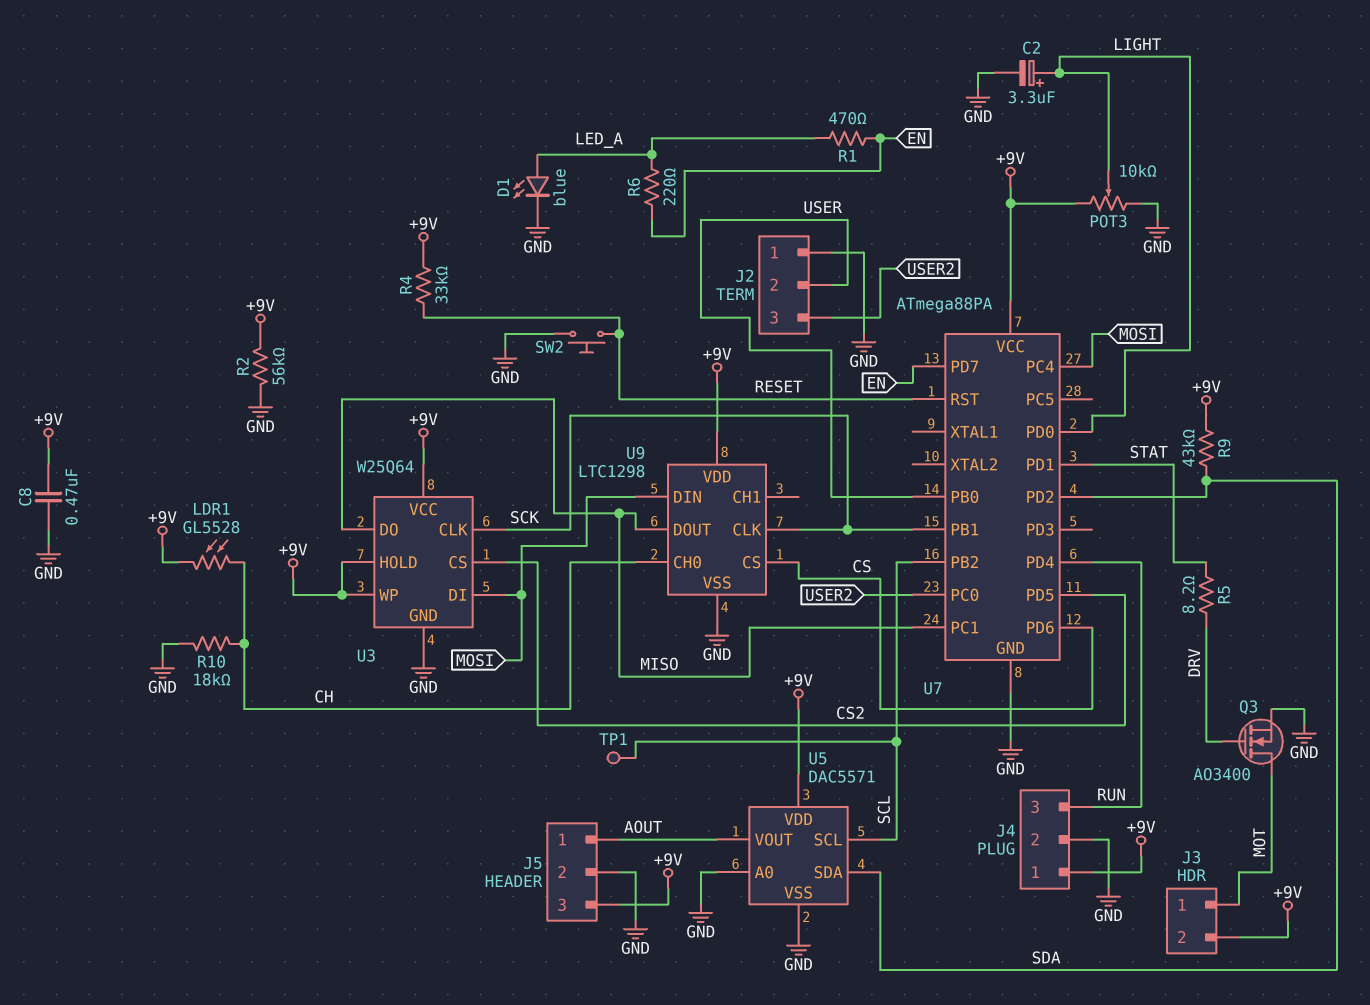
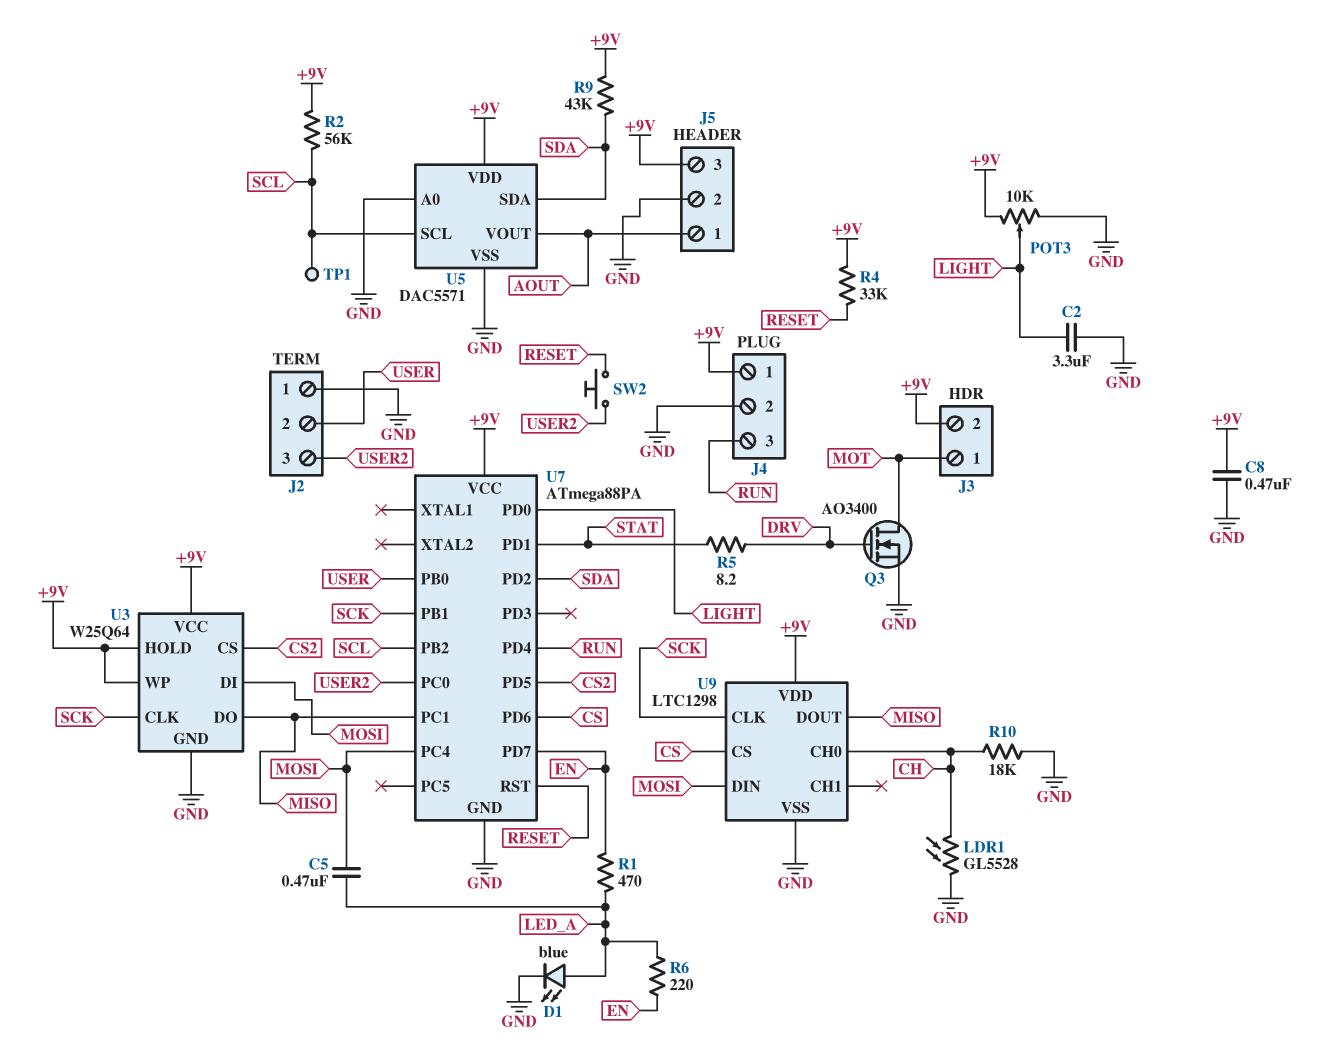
C2: 3.3uF (plus LIGHT, minus GND) -> 3.3uF (GND, LIGHT)
C5: none -> 470nF (LED_A, MOSI)
LDR1: GL5528 (+9V, CH) -> GL5528 (CH, GND)
R2: 56k (+9V, GND) -> 56k (+9V, SCL)
SW2: button (GND, RESET) -> button (RESET, USER2)

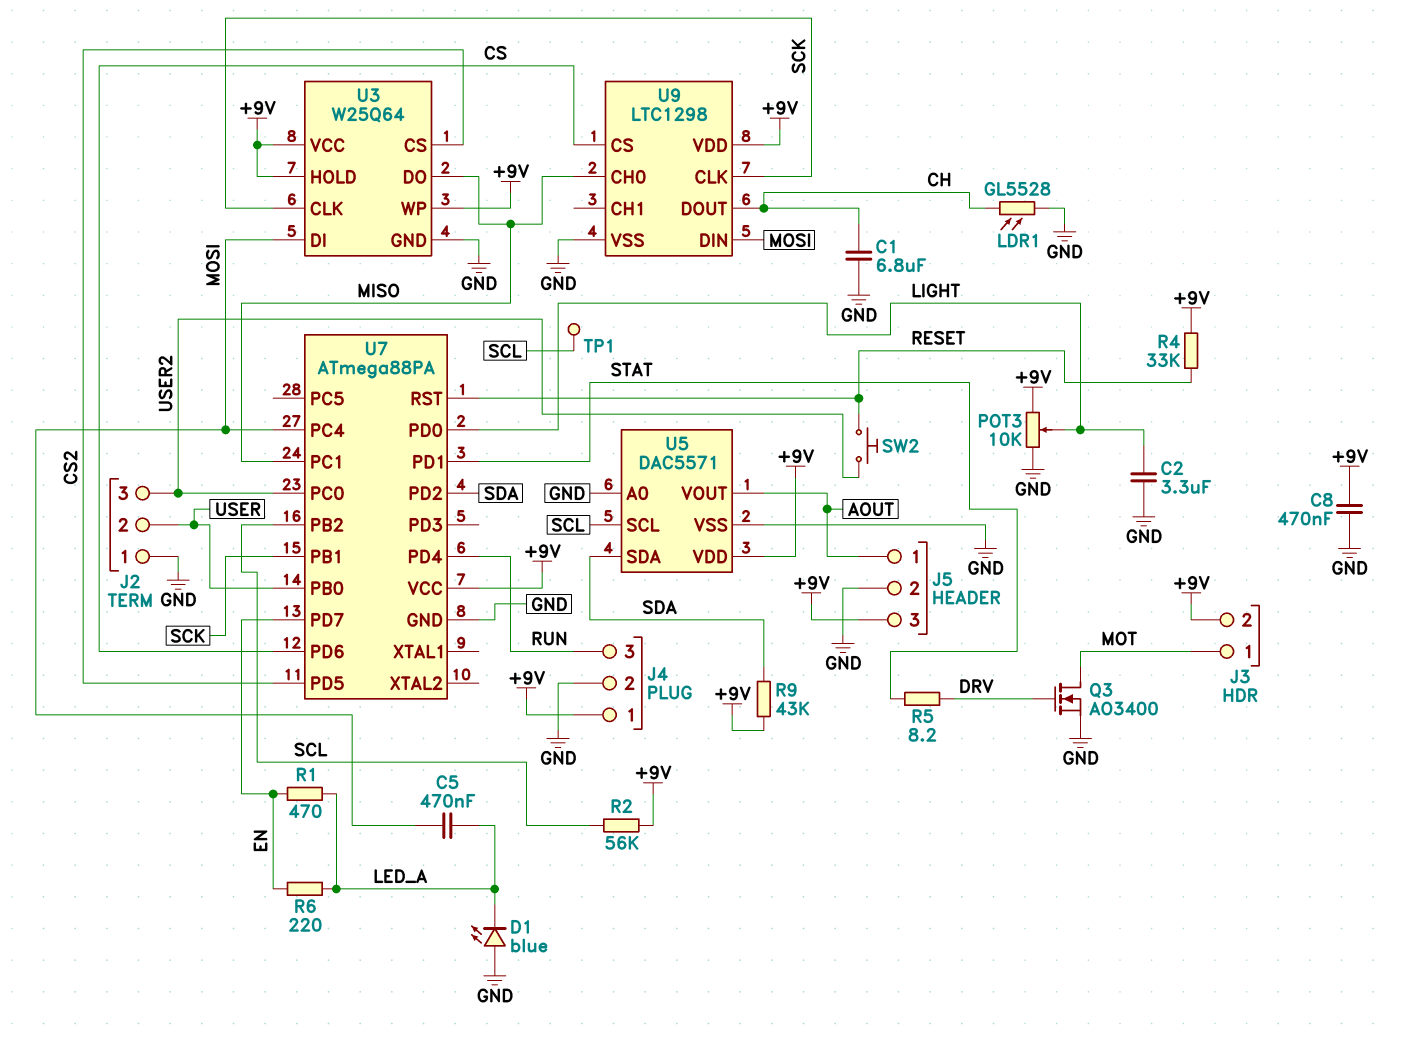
C1: none -> 6.8uF (CH, GND)
D1: LED blue (A LED_A, K GND) -> LED blue (A GND, K LED_A)
R10: 18k (CH, GND) -> none
U9 pin CH0: CH -> MISO
U9 pin DOUT: MISO -> CH

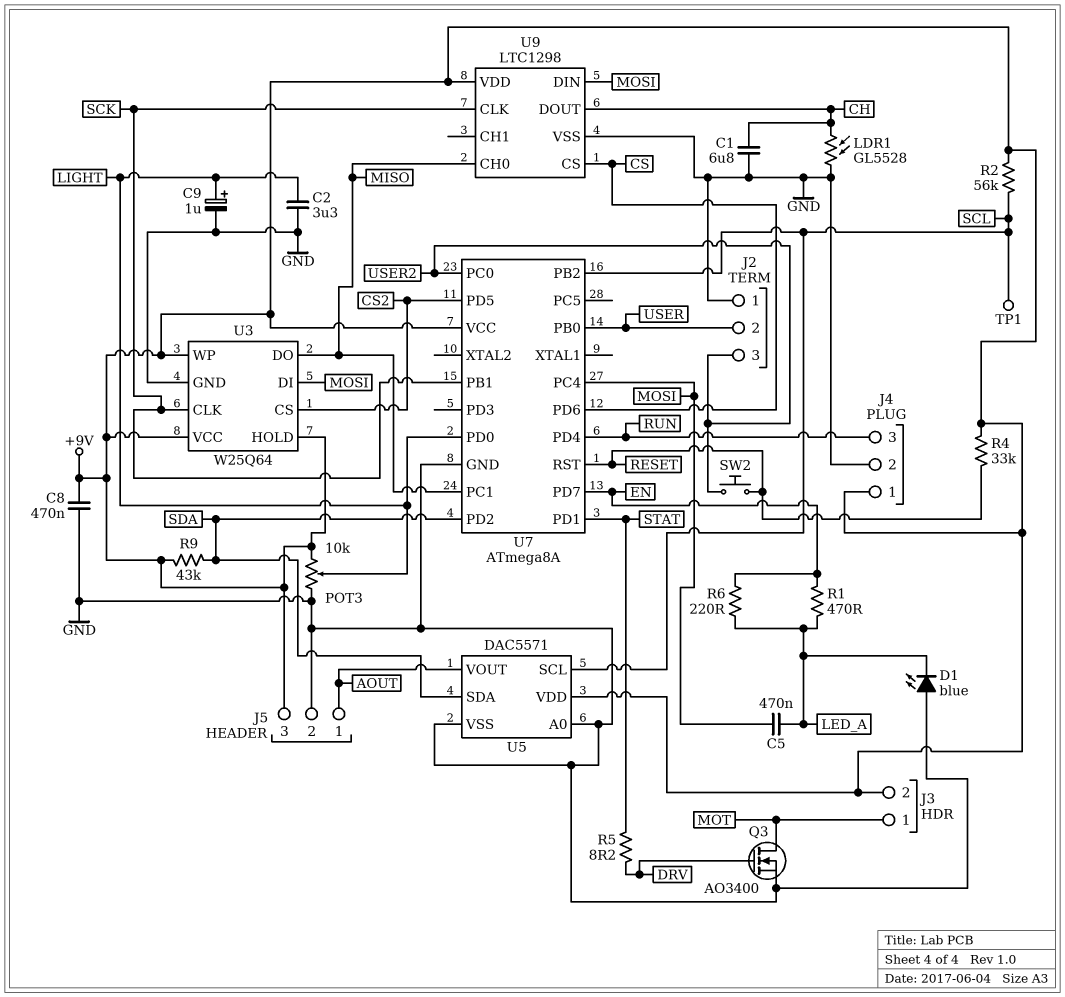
C9: none -> 1uF (plus LIGHT, minus GND)
U7: ATmega88PA -> ATmega8A

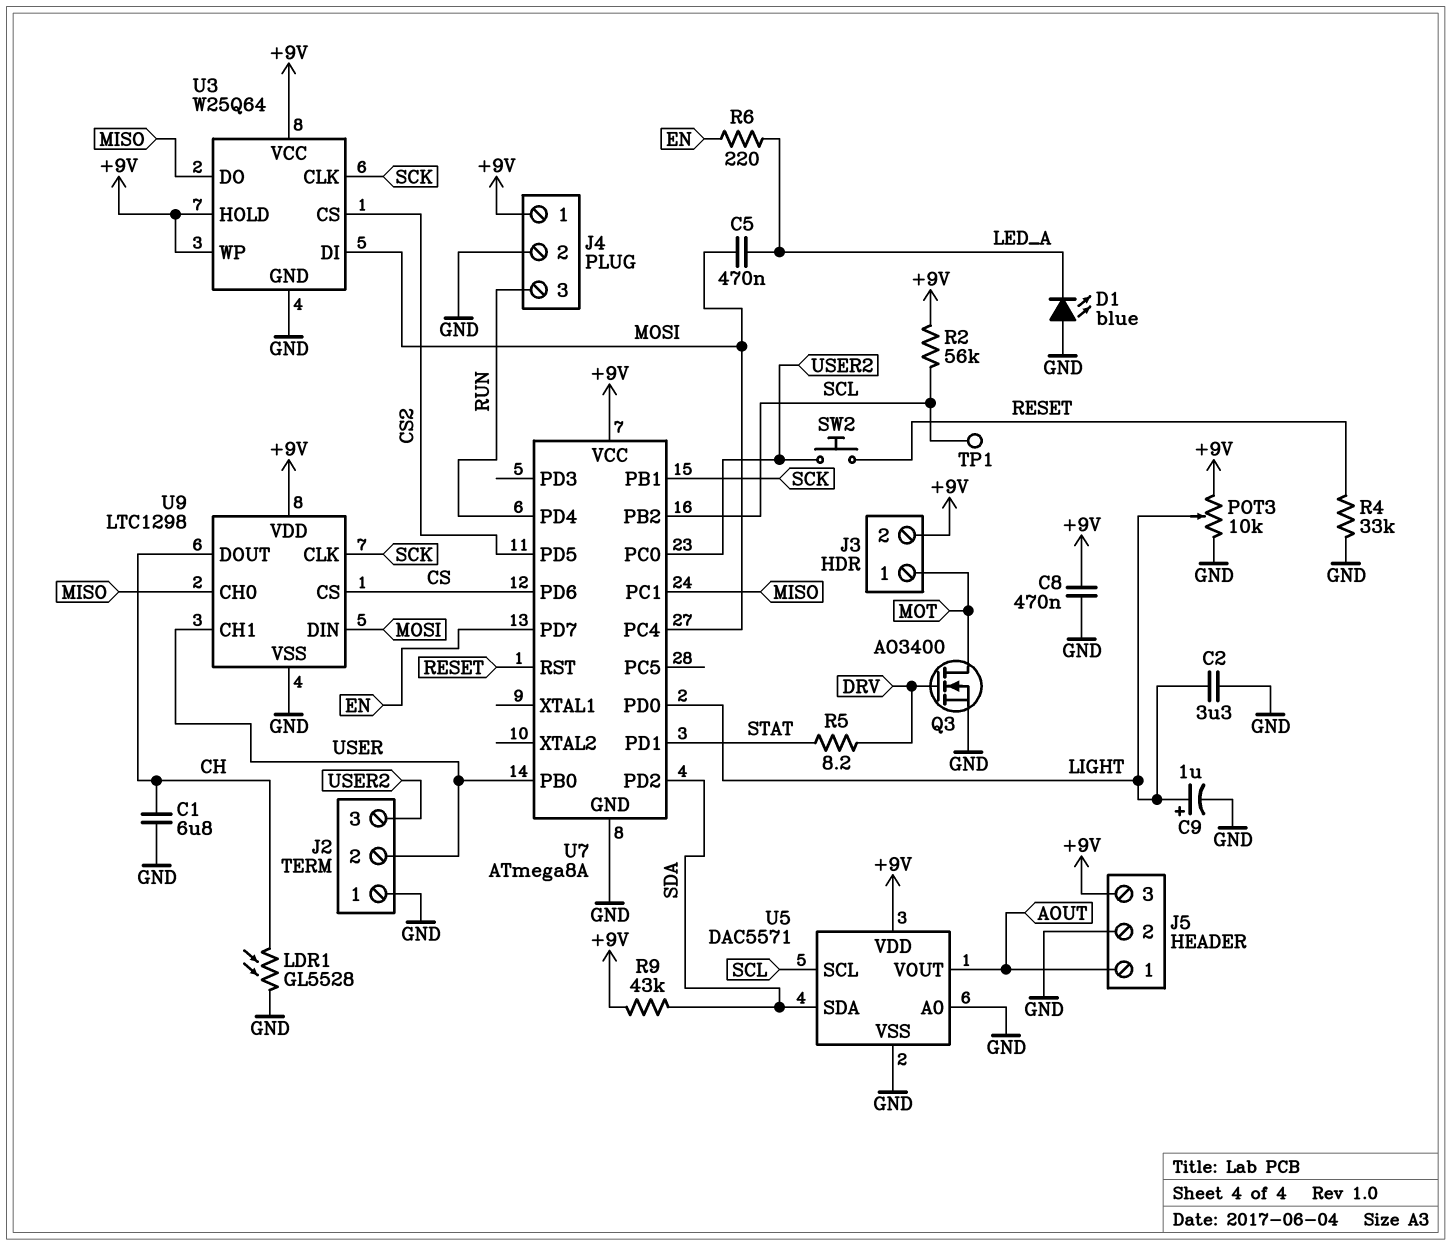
R1: 470 (EN, LED_A) -> none
R4: 33k (+9V, RESET) -> 33k (GND, RESET)
U9 pin CH1: none -> USER

